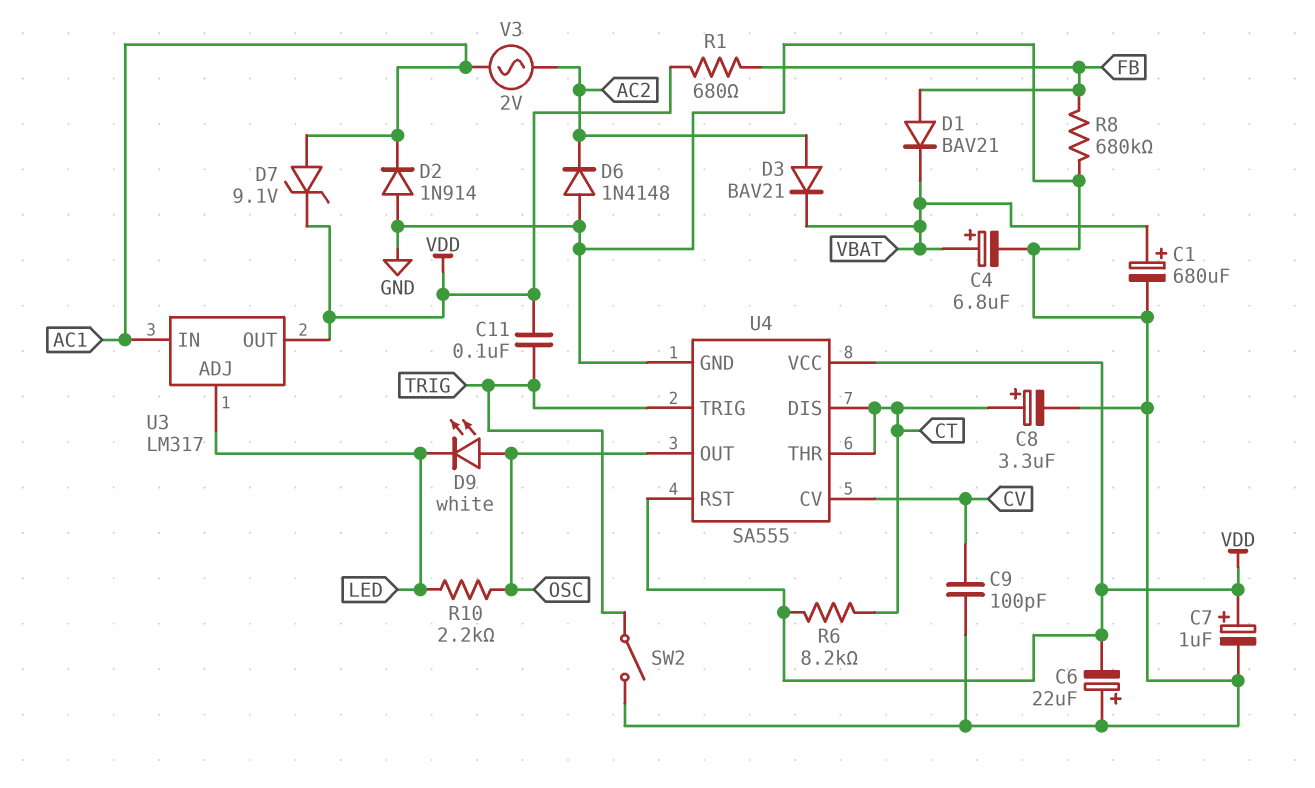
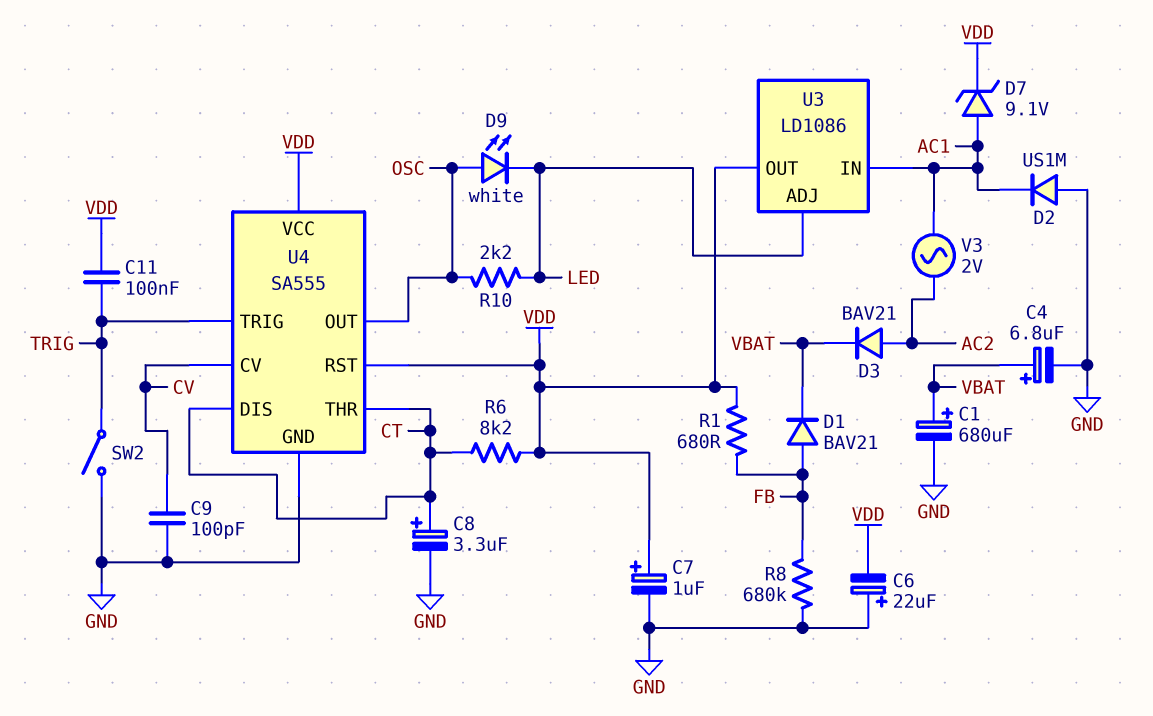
D2: diode 1N914 (A GND, K AC1) -> diode US1M (A GND, K AC1)
D6: diode 1N4148 (A GND, K AC2) -> none
U3: LM317 -> LD1086

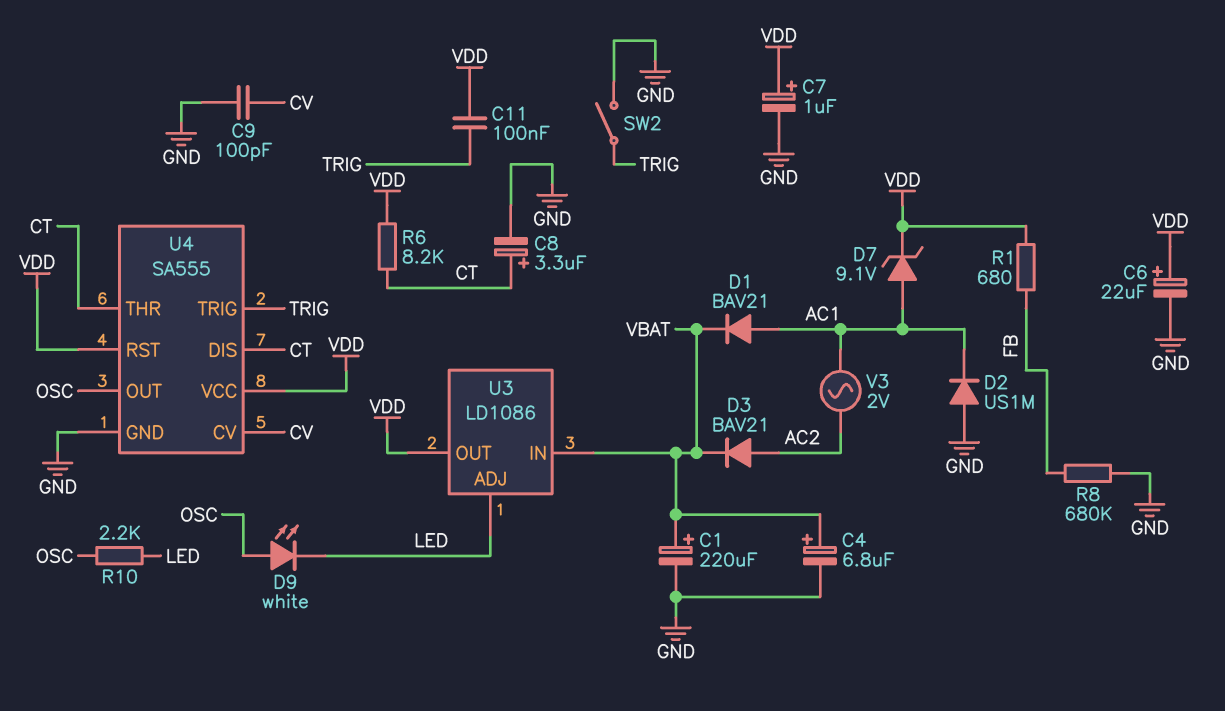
C1: 680uF (plus VBAT, minus GND) -> 220uF (plus VBAT, minus GND)
C6: 22uF (plus GND, minus VDD) -> 22uF (plus VDD, minus GND)
D1: diode BAV21 (A FB, K VBAT) -> diode BAV21 (A AC1, K VBAT)
U3 pin IN: AC1 -> VBAT

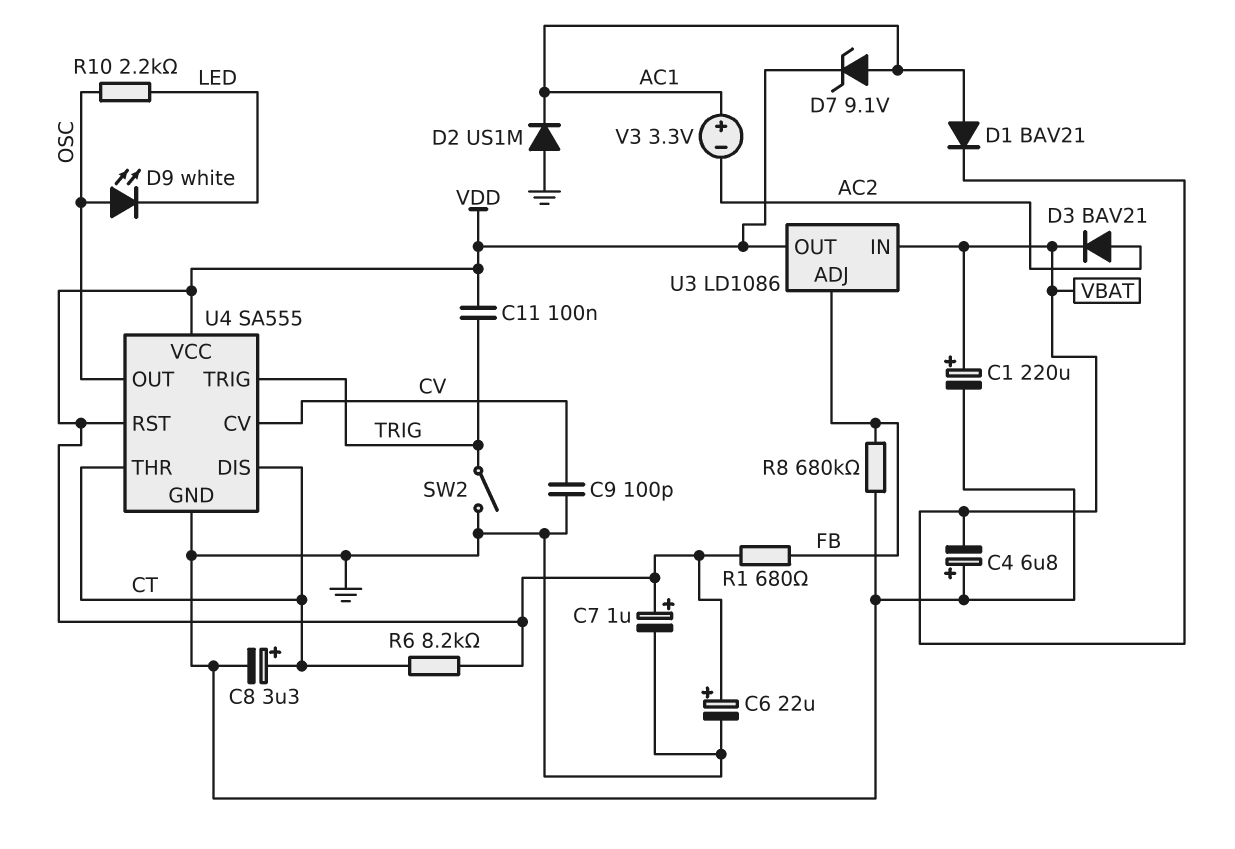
C4: 6.8uF (plus VBAT, minus GND) -> 6.8uF (plus GND, minus VBAT)
U3 pin ADJ: LED -> FB
V3: AC 2V (AC1, AC2) -> 3.3V (plus AC1, minus AC2)

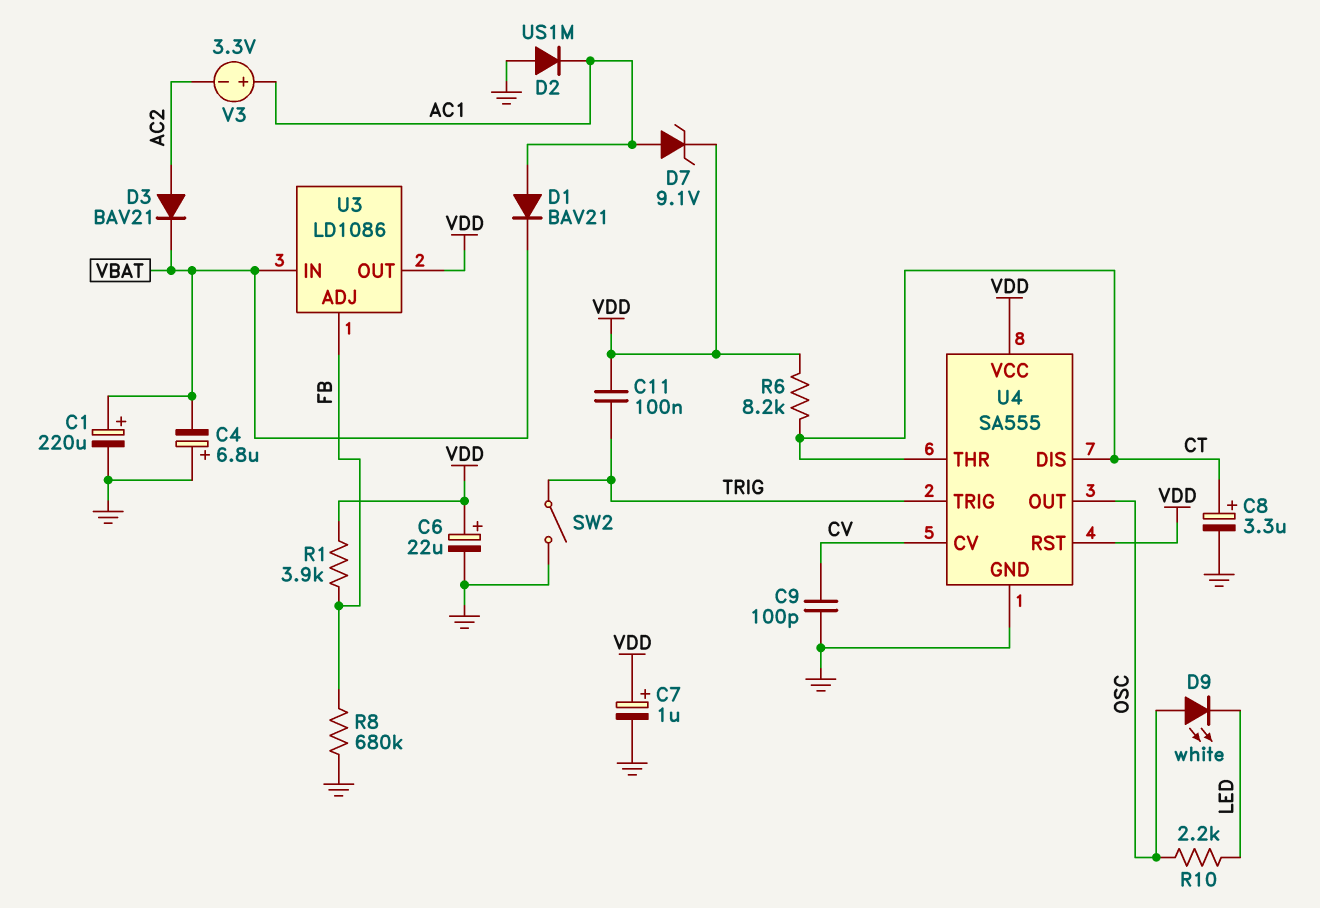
R1: 680 (FB, VDD) -> 3.9k (FB, VDD)

